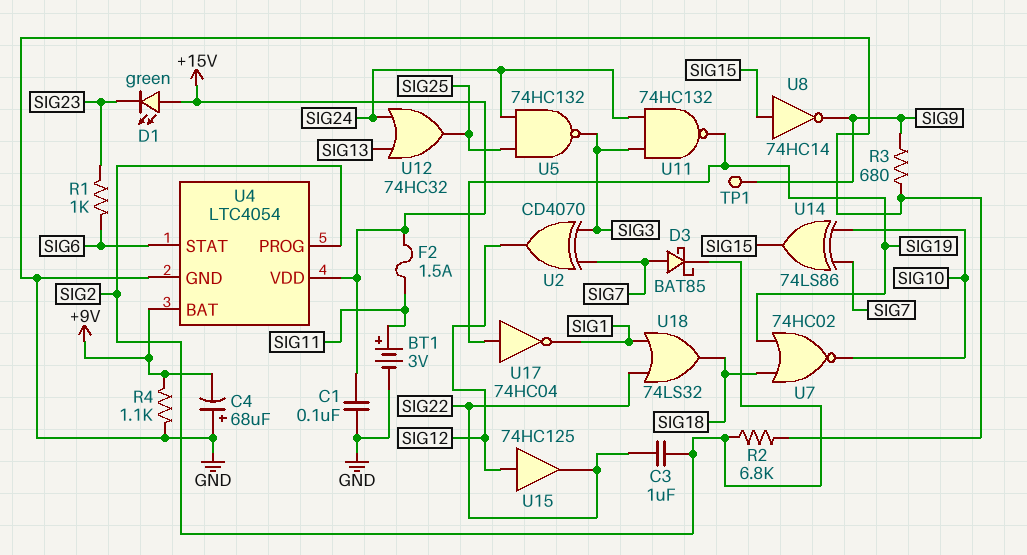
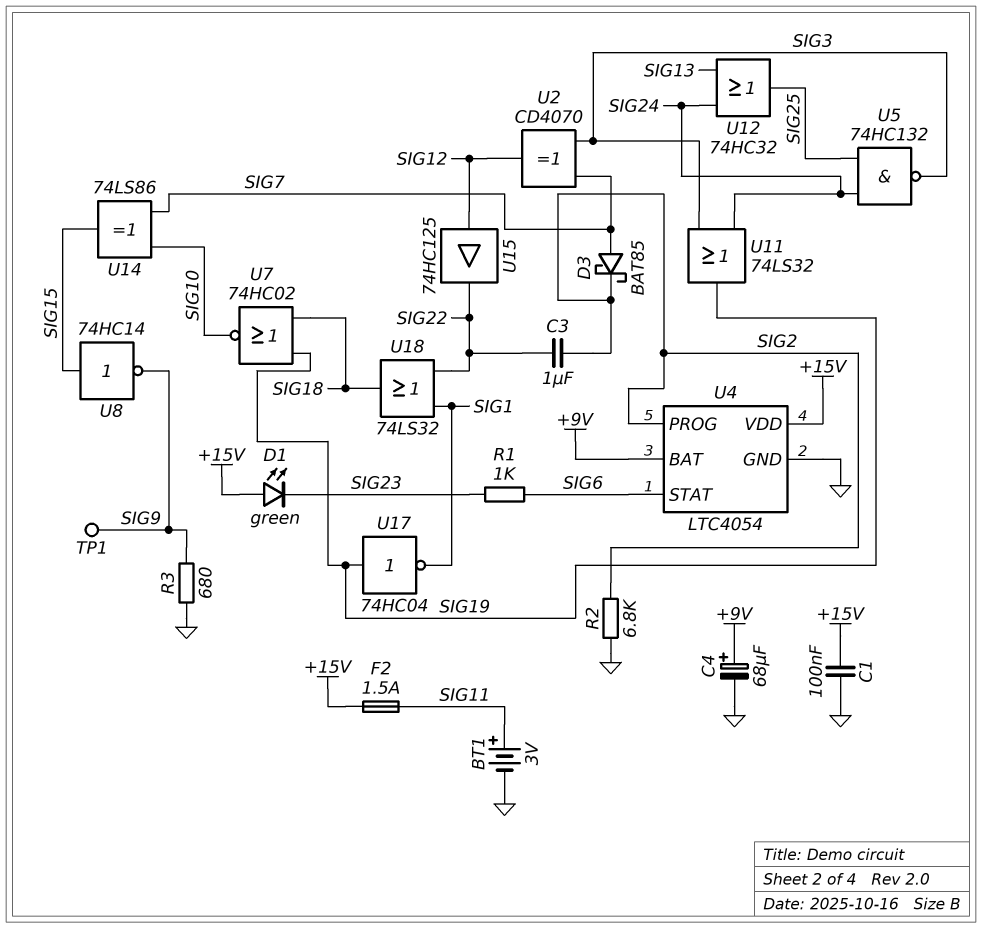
C4: 68uF (plus GND, minus +9V) -> 68uF (plus +9V, minus GND)
R4: 1.1k (+9V, GND) -> none
U11: NAND 74HC132 (in SIG3, in SIG24, out SIG19) -> OR 74LS32 (in SIG3, in SIG24, out SIG19)

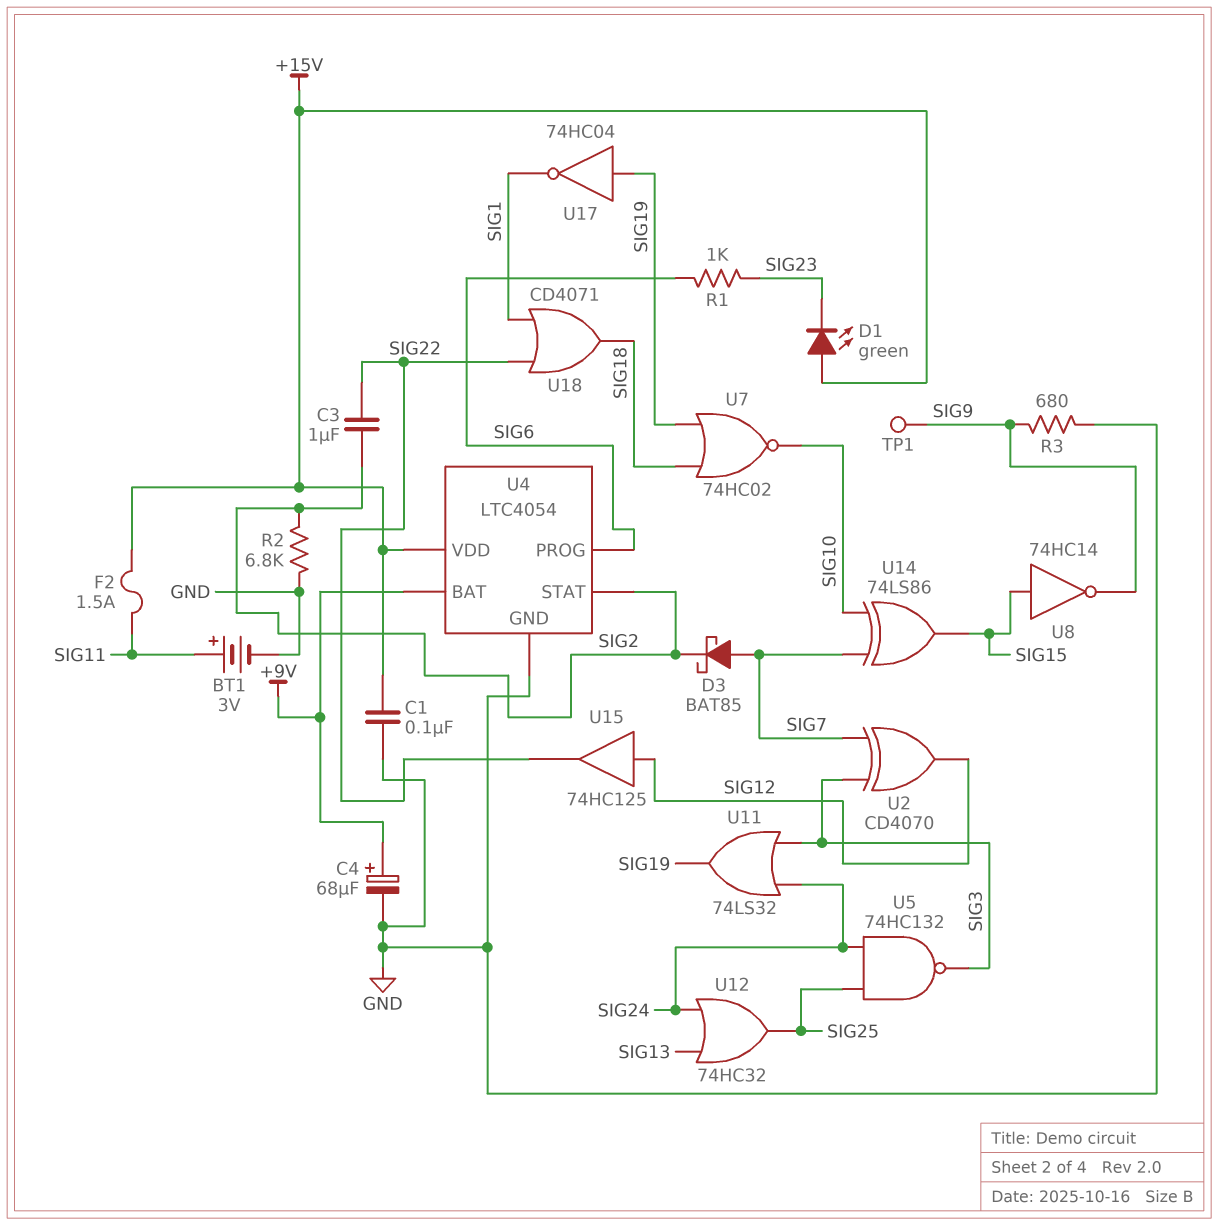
U4 pin PROG: SIG2 -> SIG6
U4 pin STAT: SIG6 -> SIG2
U18: OR 74LS32 (in SIG1, in SIG22, out SIG18) -> OR CD4071 (in SIG1, in SIG22, out SIG18)

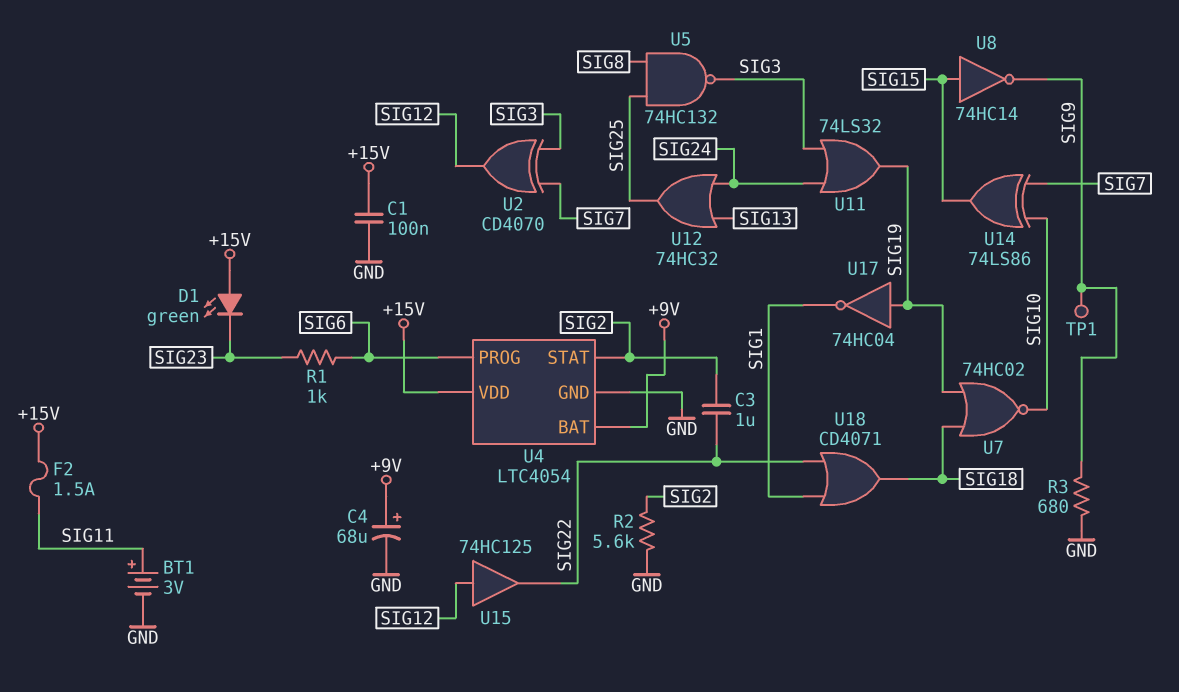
D3: schottky BAT85 (A SIG7, K SIG2) -> none
R2: 6.8k (GND, SIG2) -> 5.6k (GND, SIG2)
U5: NAND 74HC132 (in SIG24, in SIG25, out SIG3) -> NAND 74HC132 (in SIG8, in SIG25, out SIG3)

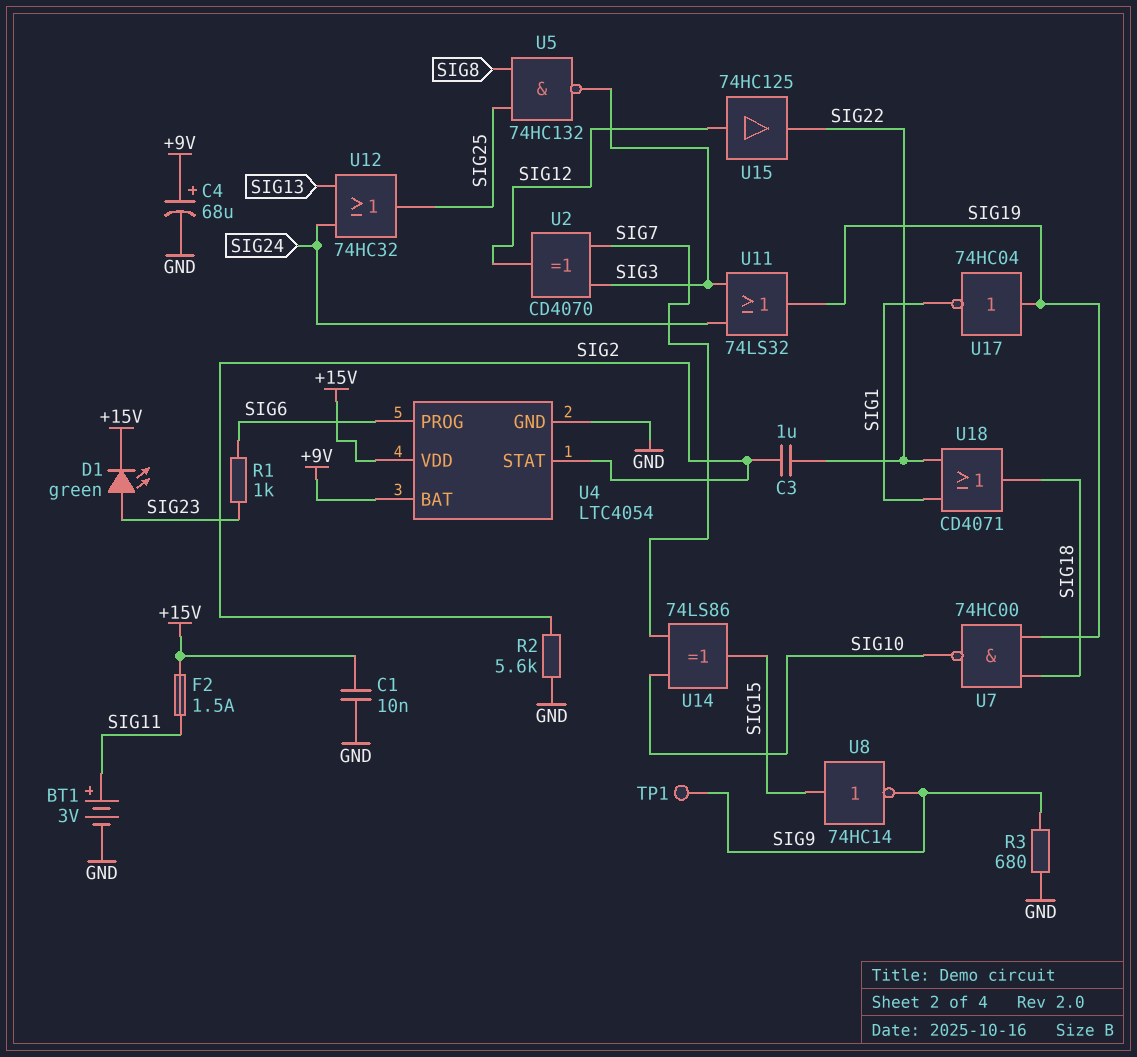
C1: 100nF (+15V, GND) -> 10nF (+15V, GND)
D1: LED green (A +15V, K SIG23) -> LED green (A SIG23, K +15V)
U7: NOR 74HC02 (in SIG18, in SIG19, out SIG10) -> NAND 74HC00 (in SIG18, in SIG19, out SIG10)

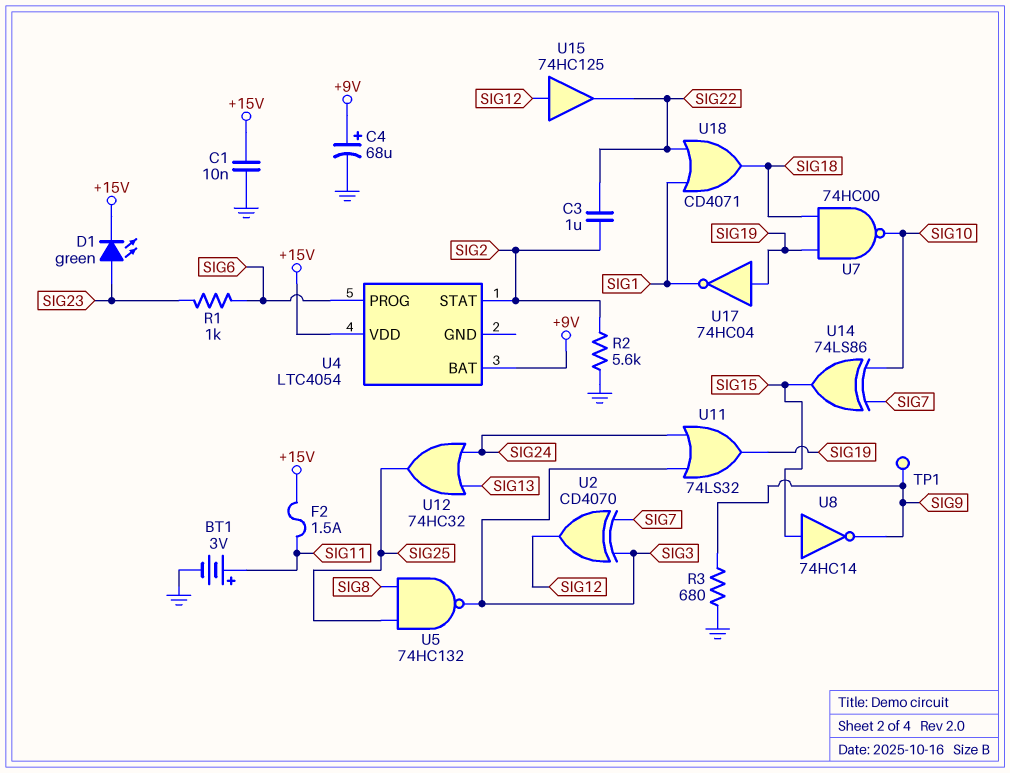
U4 pin GND: GND -> none

